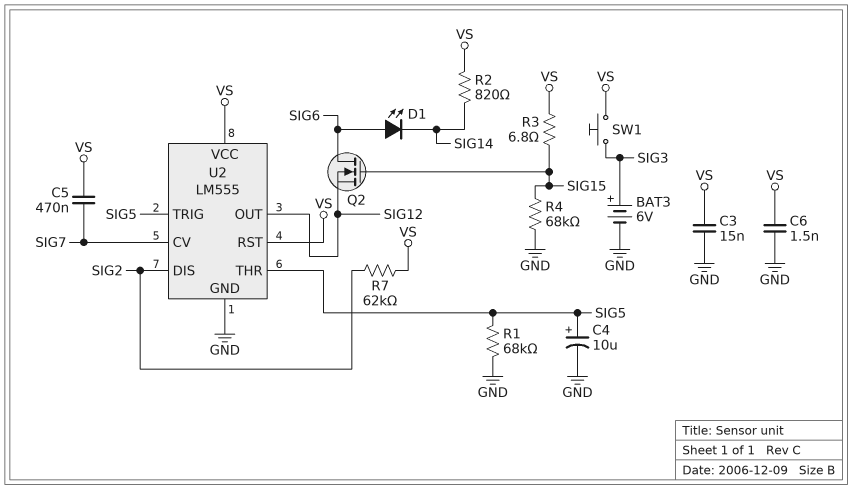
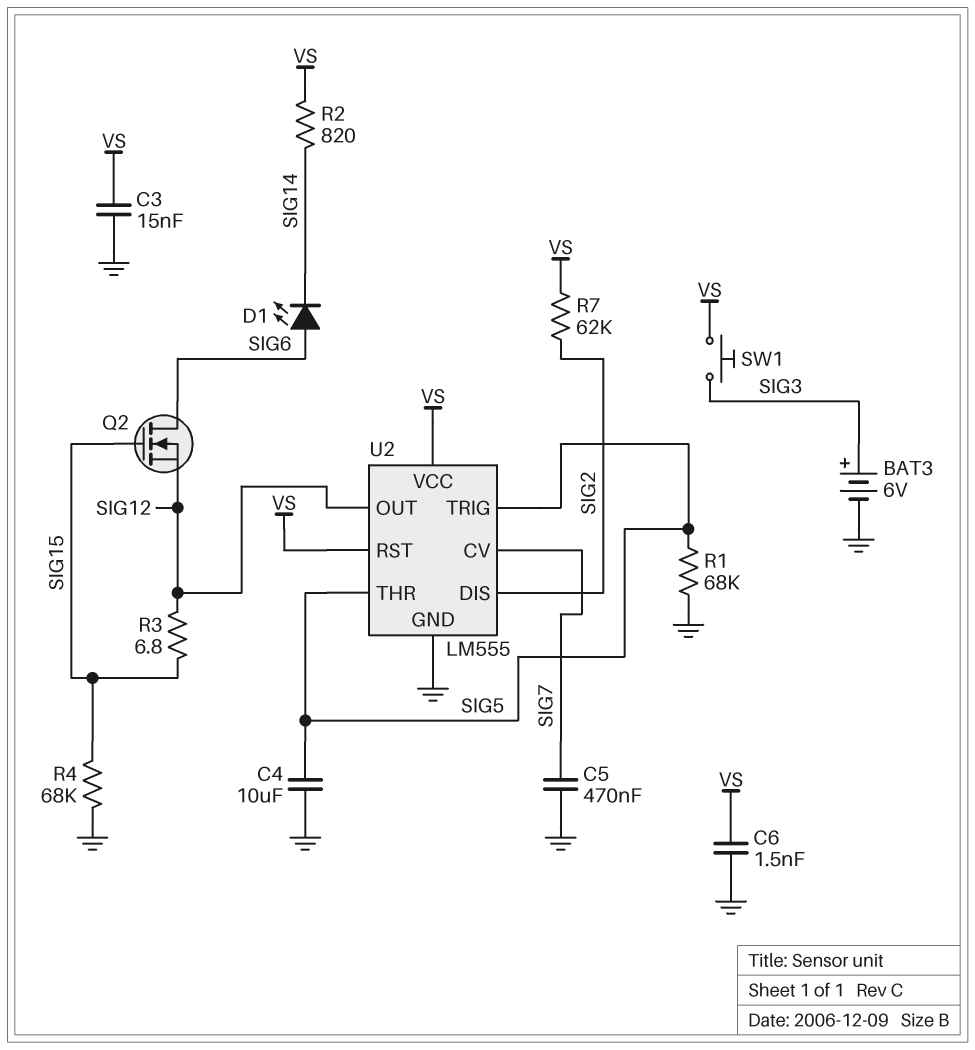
C4: 10uF (plus SIG5, minus GND) -> 10uF (GND, SIG5)
C5: 470nF (SIG7, VS) -> 470nF (GND, SIG7)
R3: 6.8 (SIG15, VS) -> 6.8 (SIG12, SIG15)

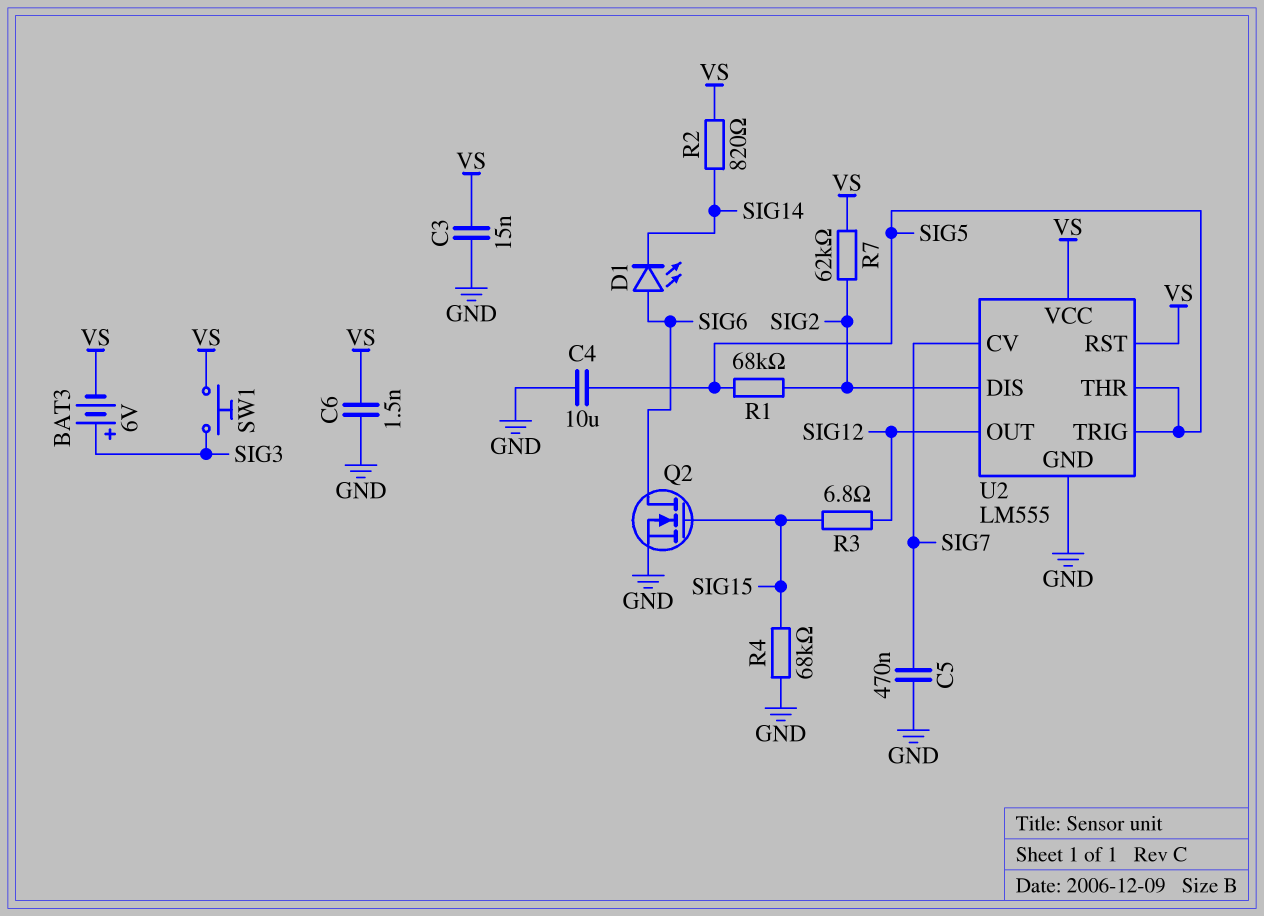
BAT3: 6V (plus SIG3, minus GND) -> 6V (plus SIG3, minus VS)
Q2: NMOS (G SIG15, D SIG6, S SIG12) -> NMOS (G SIG15, D SIG6, S GND)
R1: 68k (GND, SIG5) -> 68k (SIG2, SIG5)

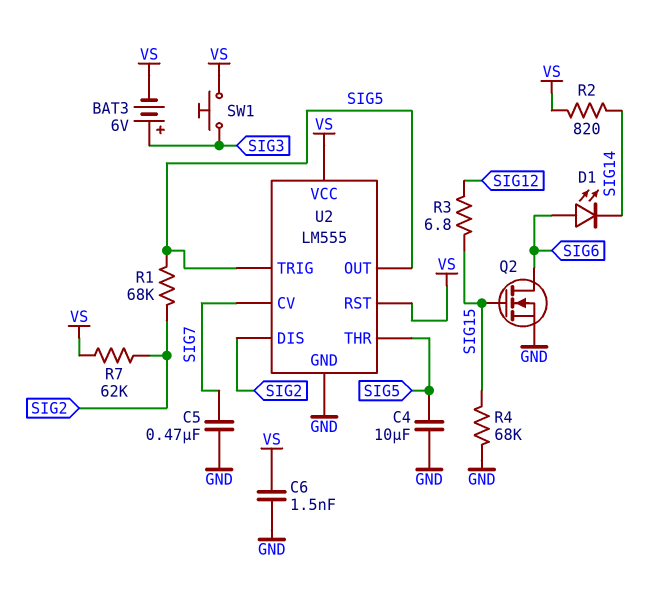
C3: 15nF (GND, VS) -> none
U2 pin OUT: SIG12 -> SIG5

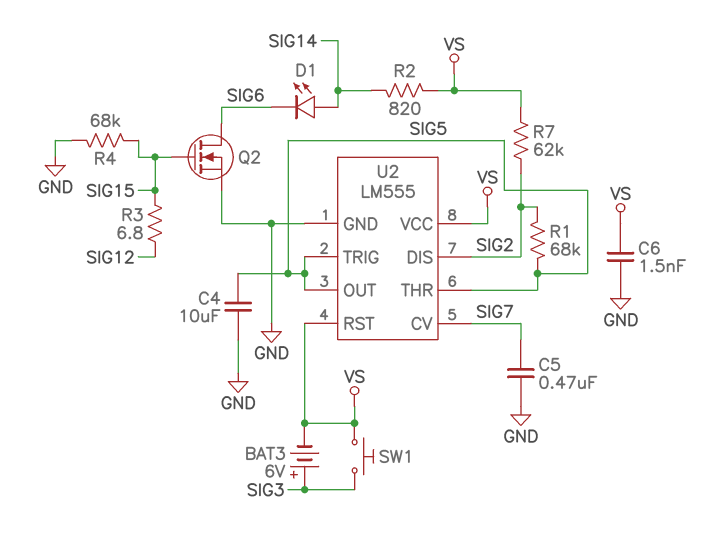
D1: LED (A SIG6, K SIG14) -> LED (A SIG14, K SIG6)

